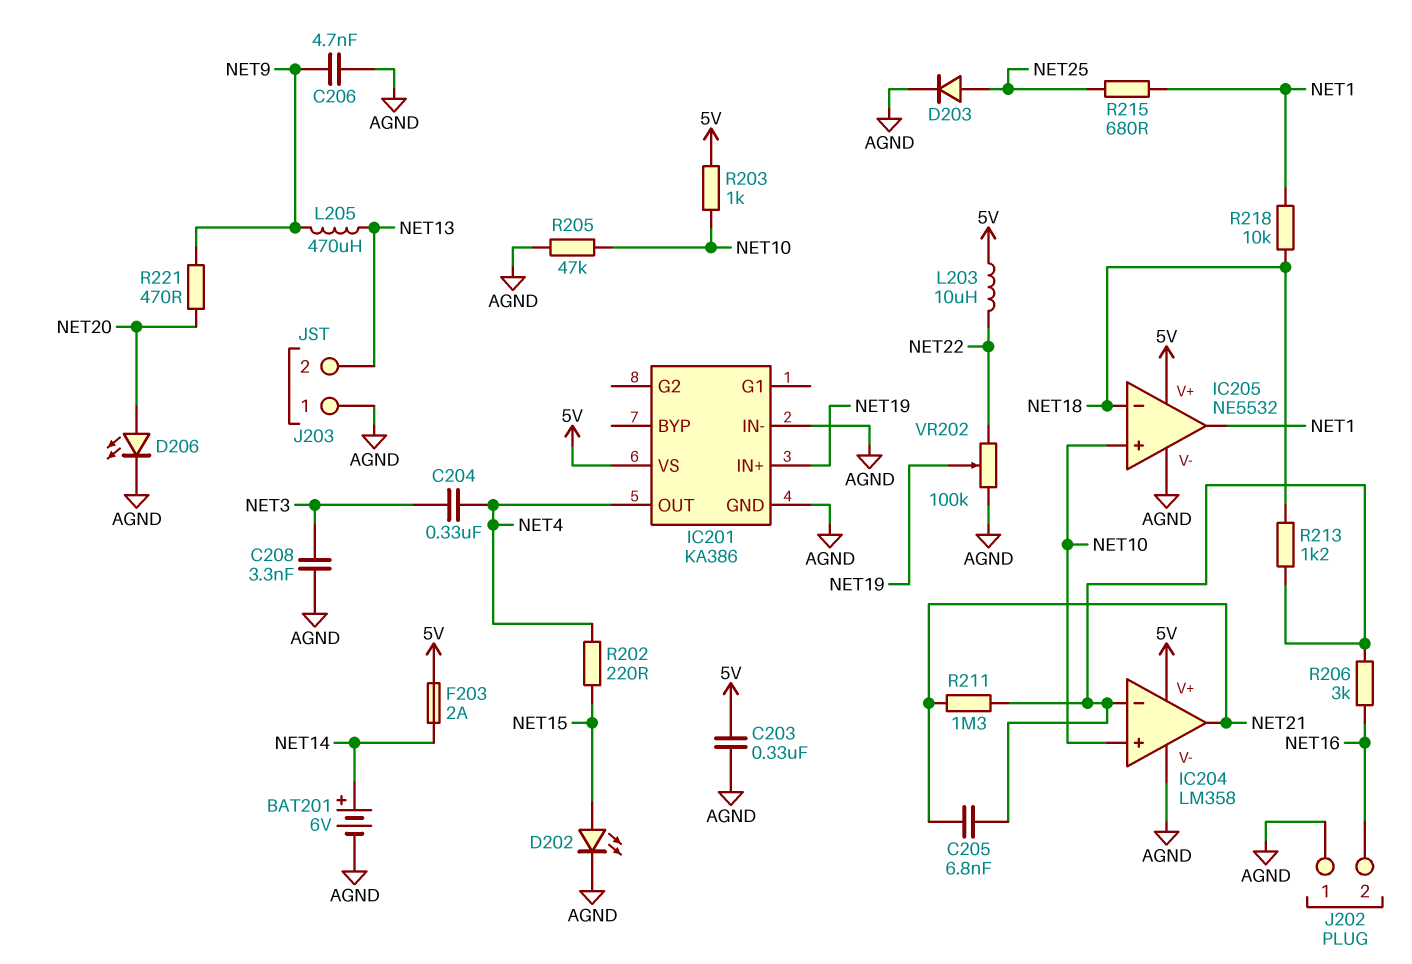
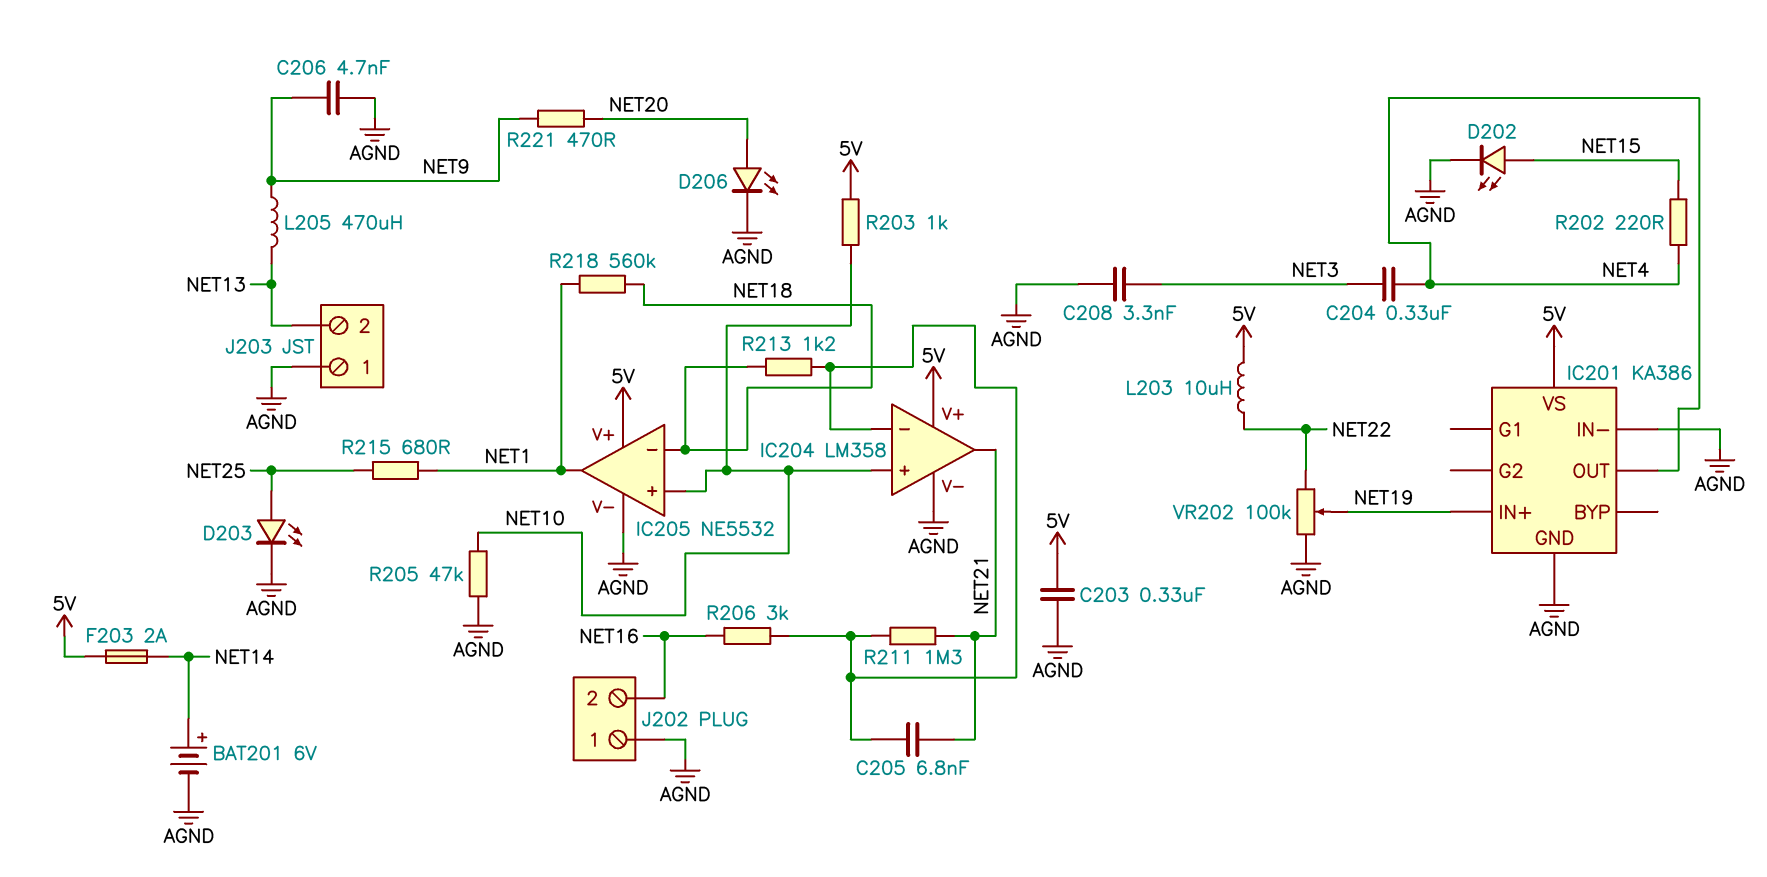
D203: diode (A NET25, K AGND) -> LED (A NET25, K AGND)
R218: 10k (NET1, NET18) -> 560k (NET1, NET18)

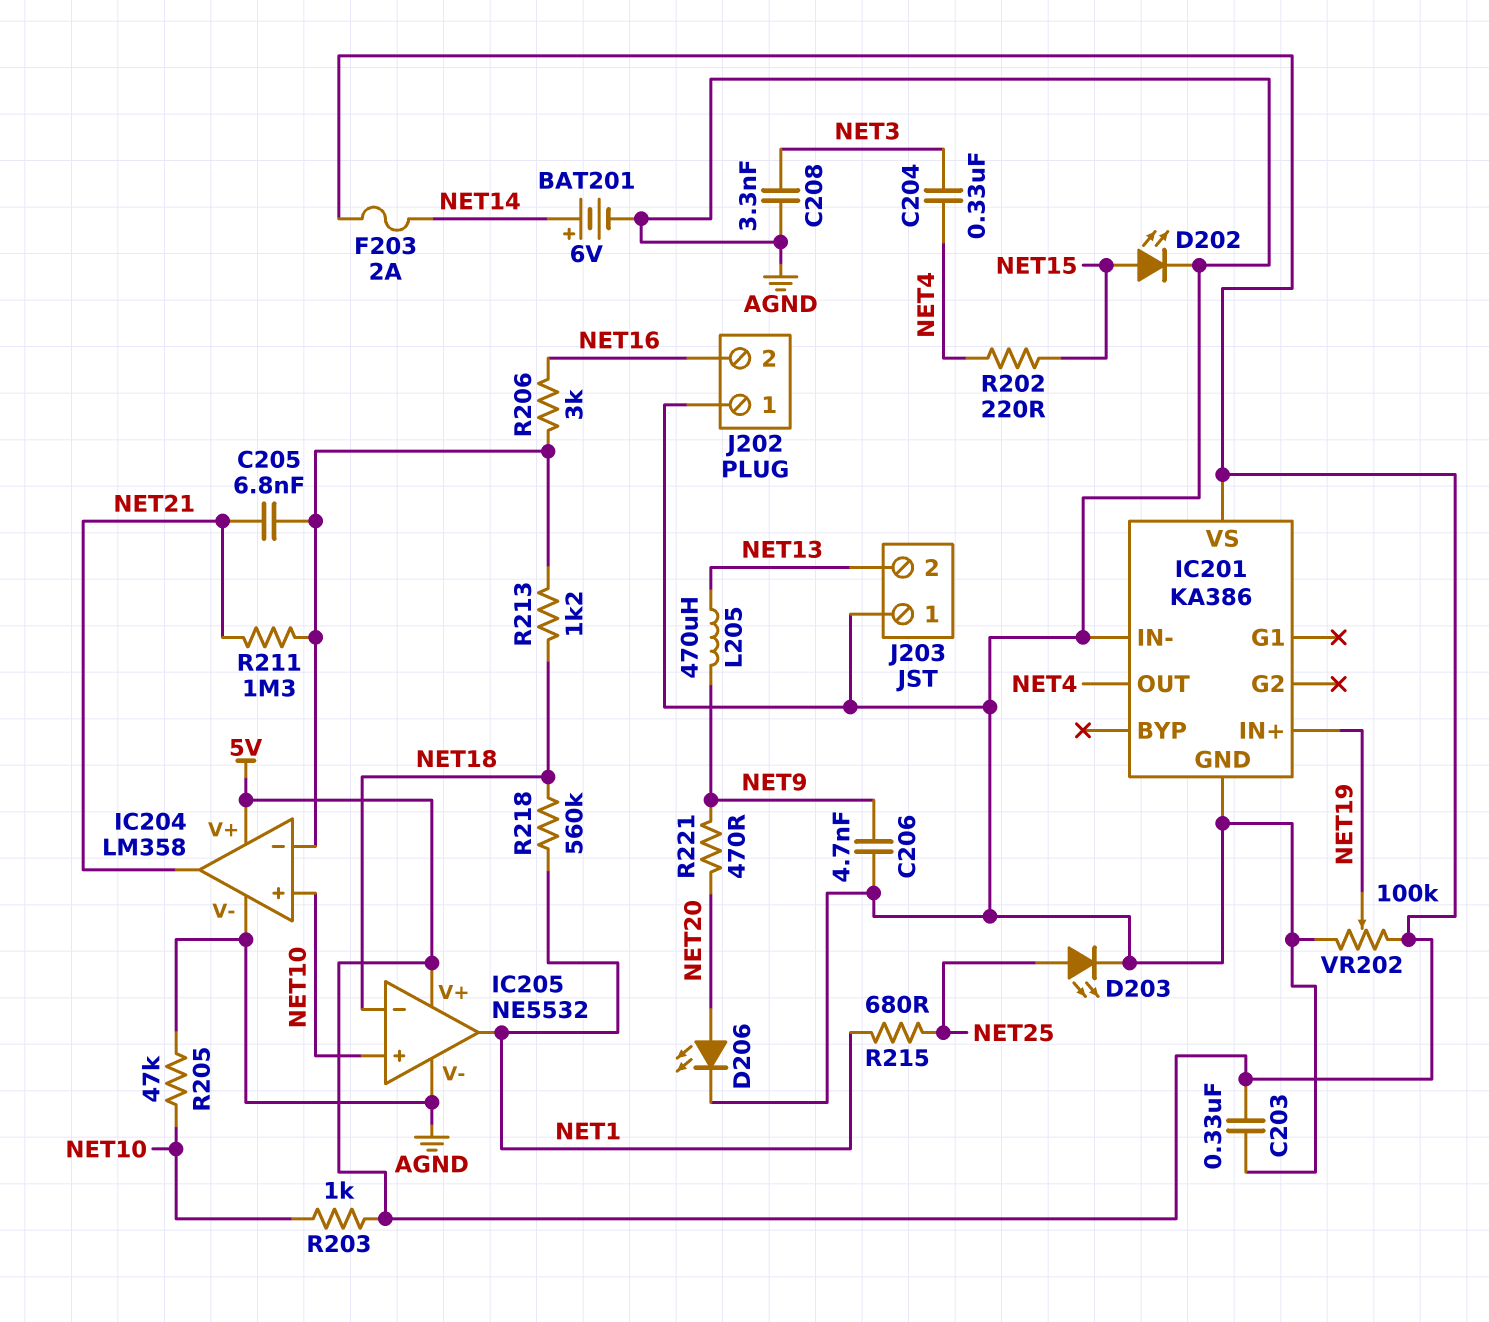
L203: 10uH (5V, NET22) -> none
VR202: 100k (AGND, NET22, wiper NET19) -> 100k (5V, AGND, wiper NET19)

